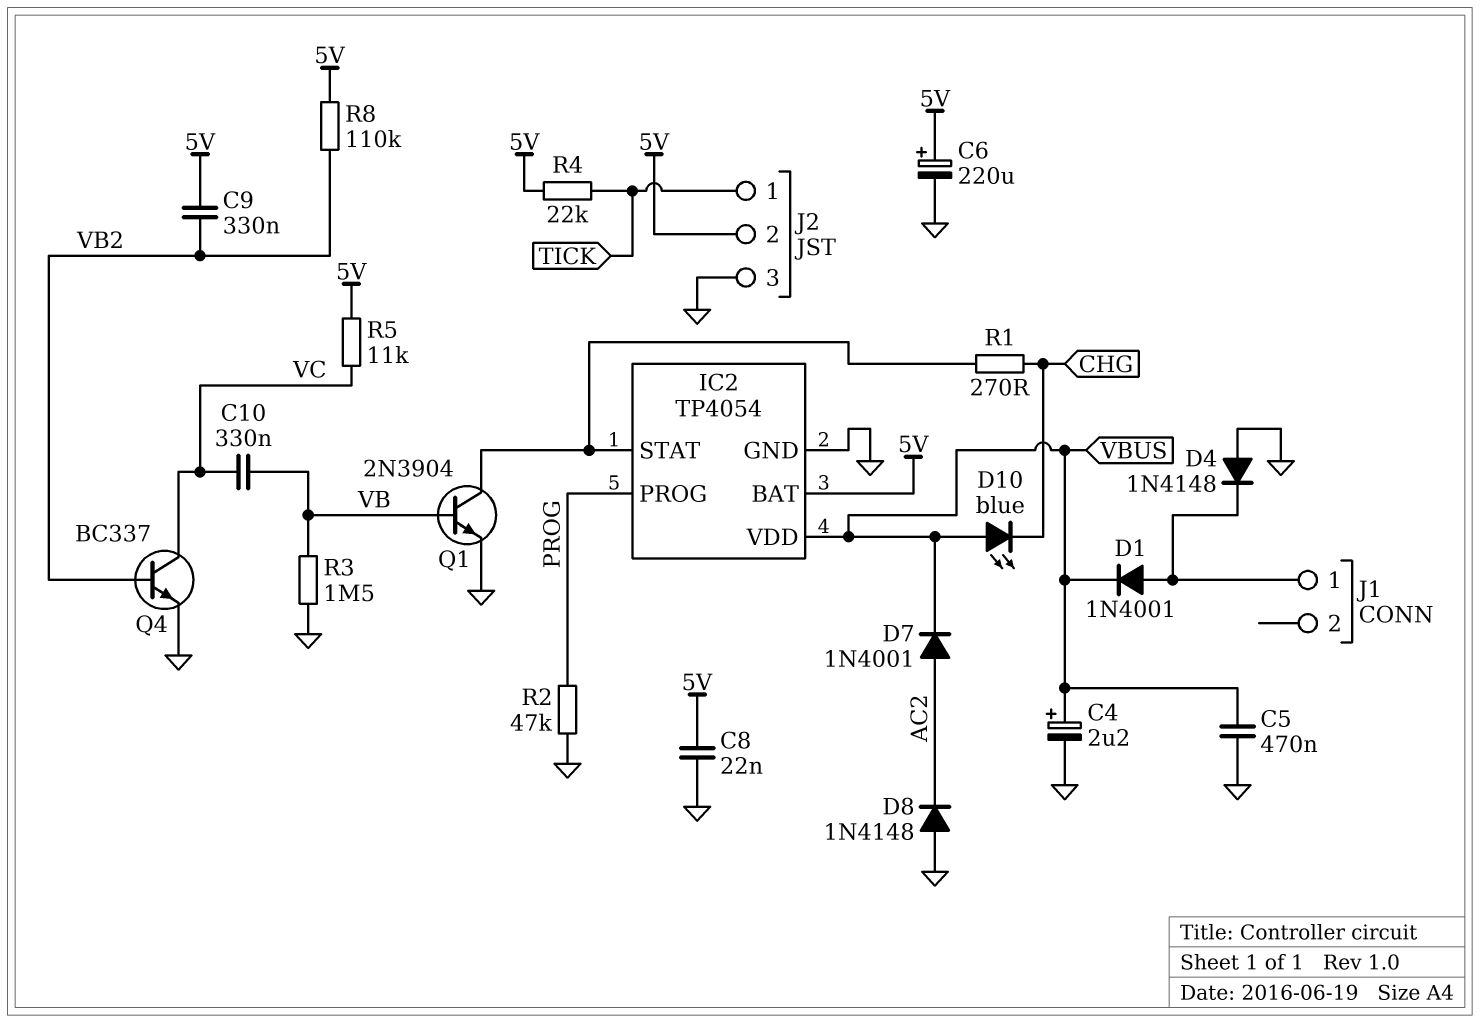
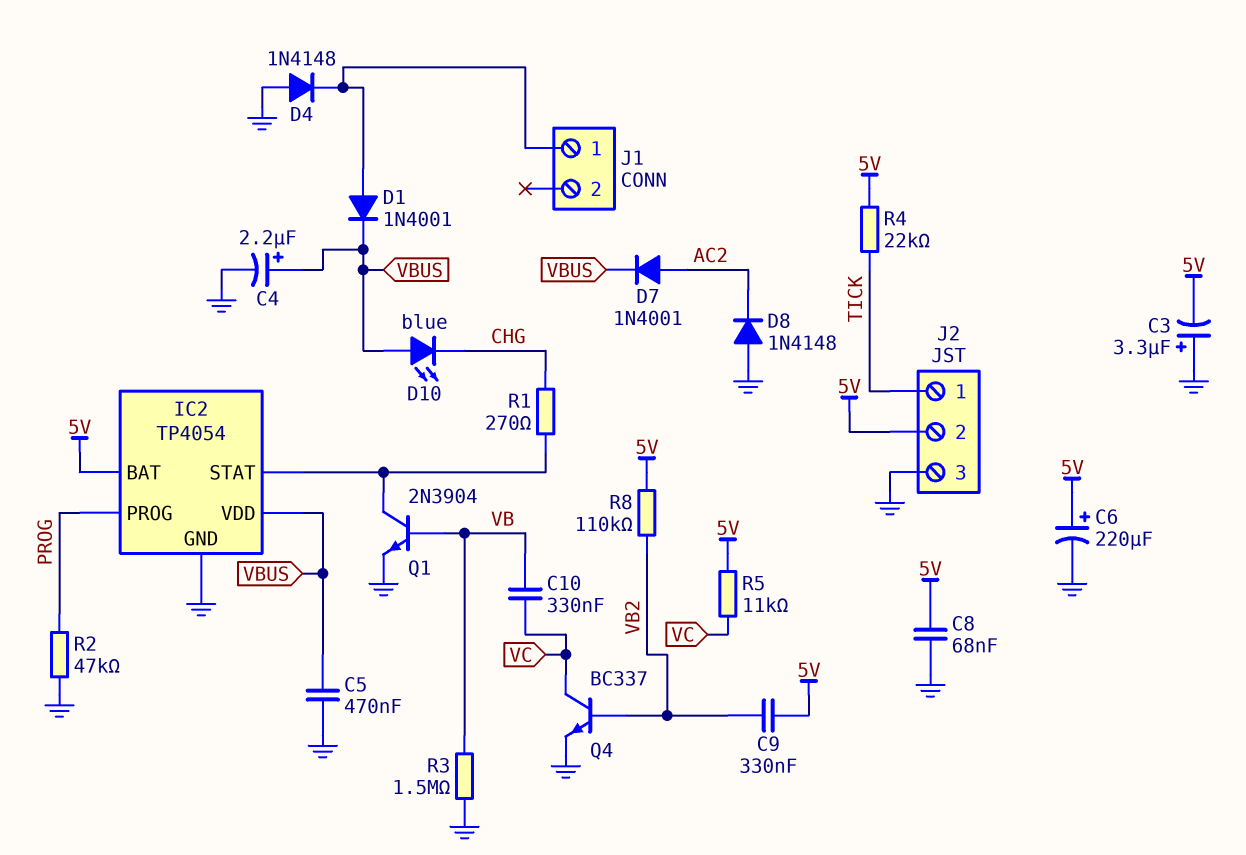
C3: none -> 3.3uF (plus GND, minus 5V)
C8: 22nF (5V, GND) -> 68nF (5V, GND)

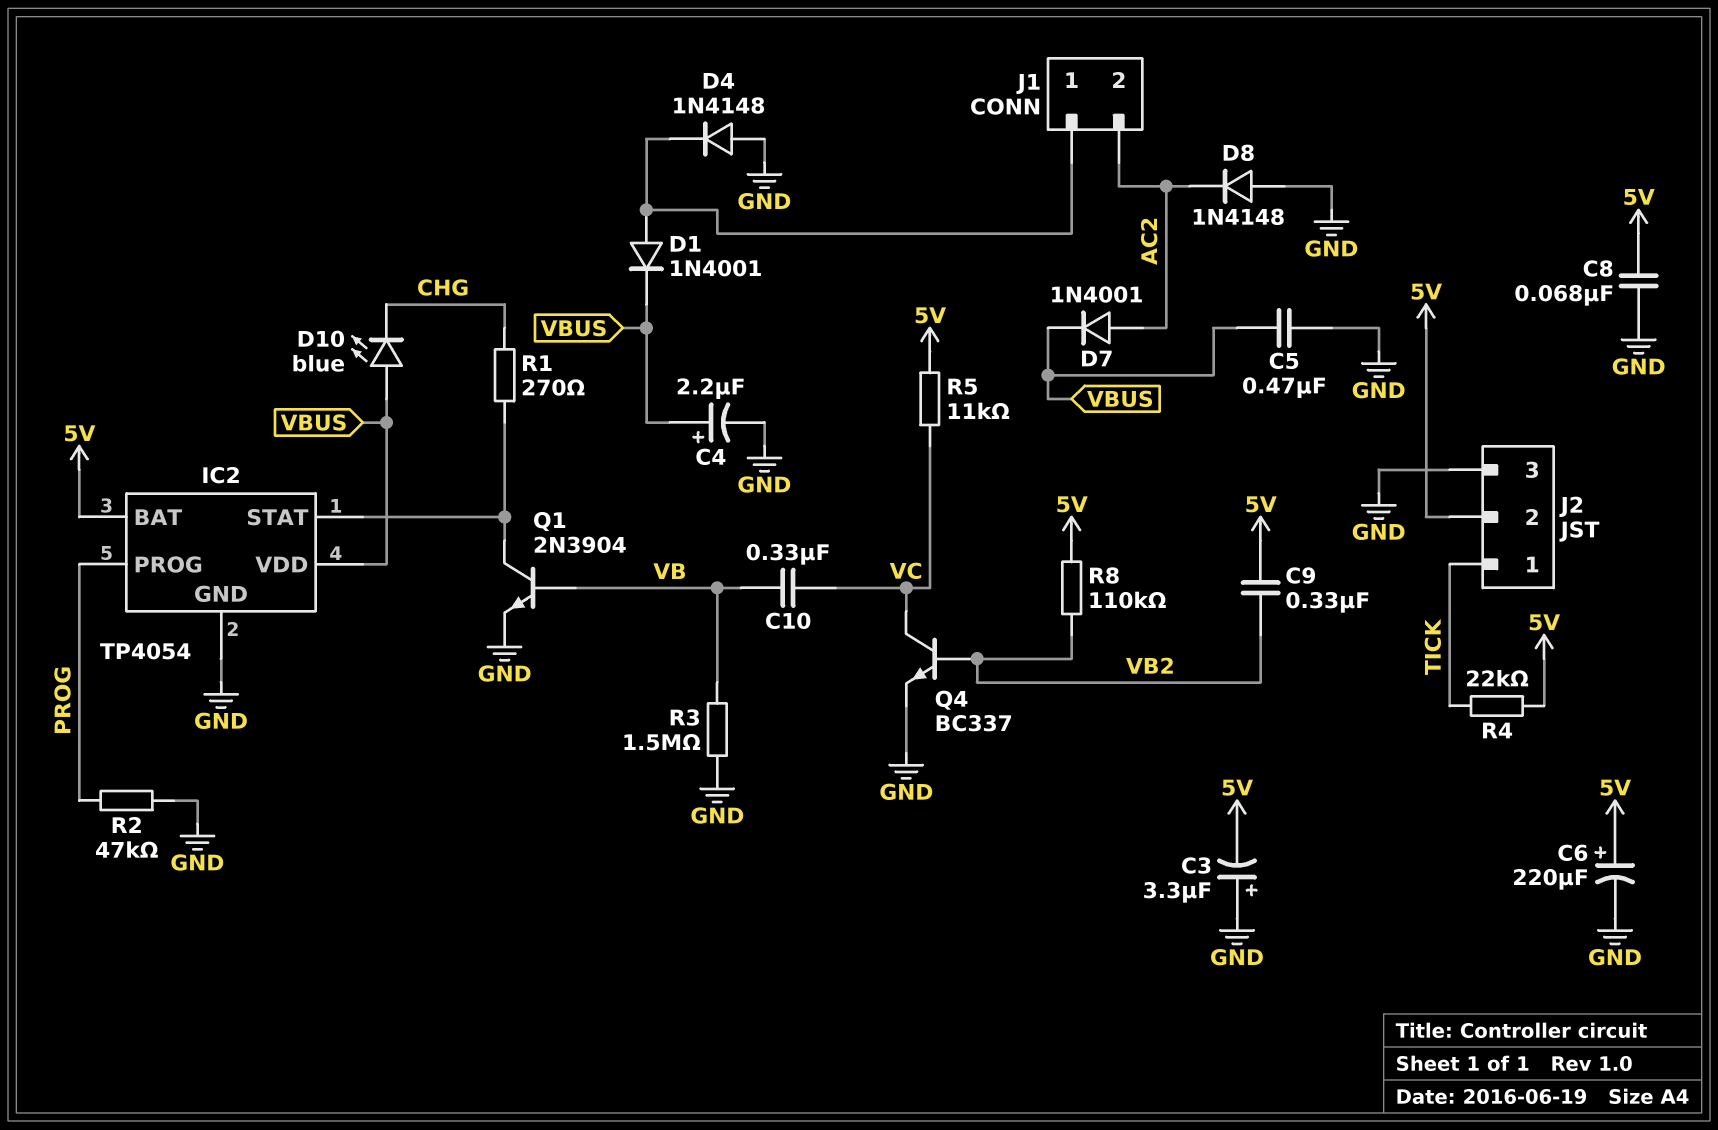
J1 pin 2: none -> AC2

